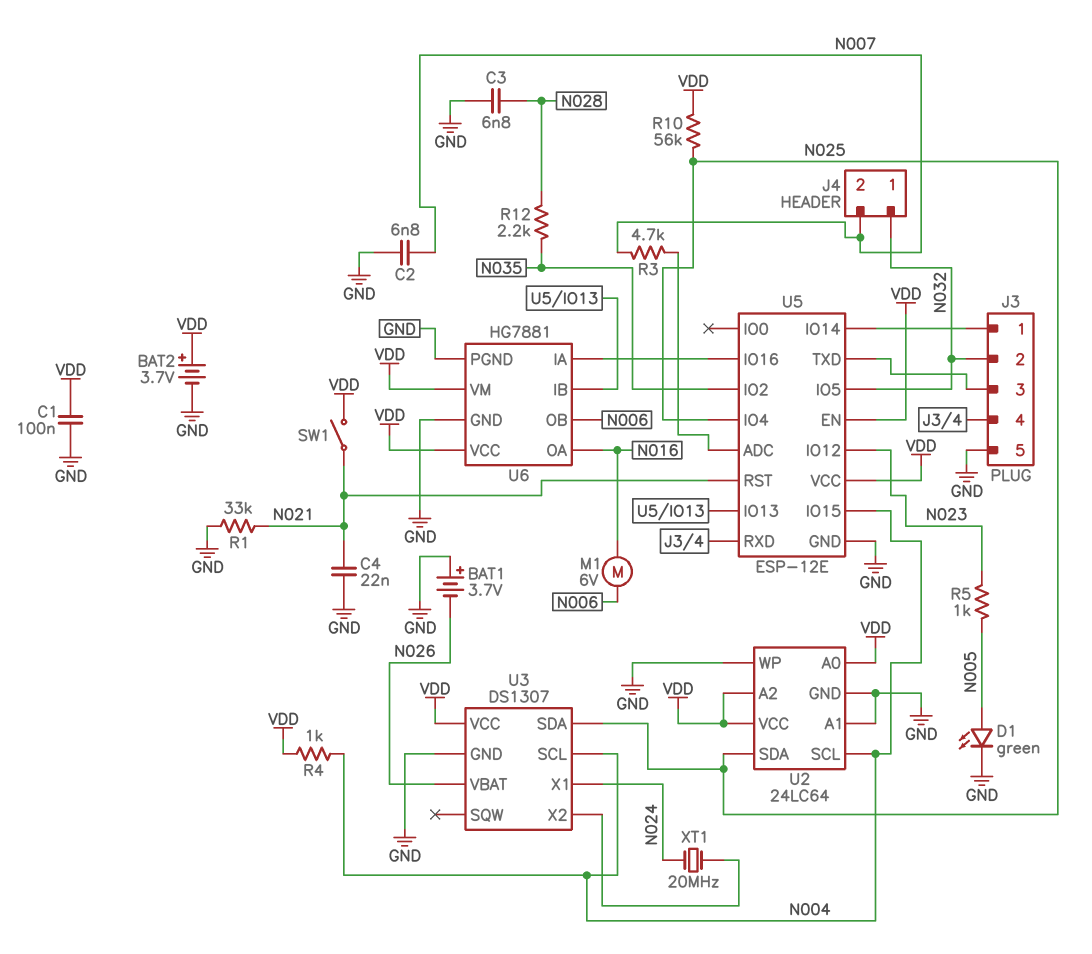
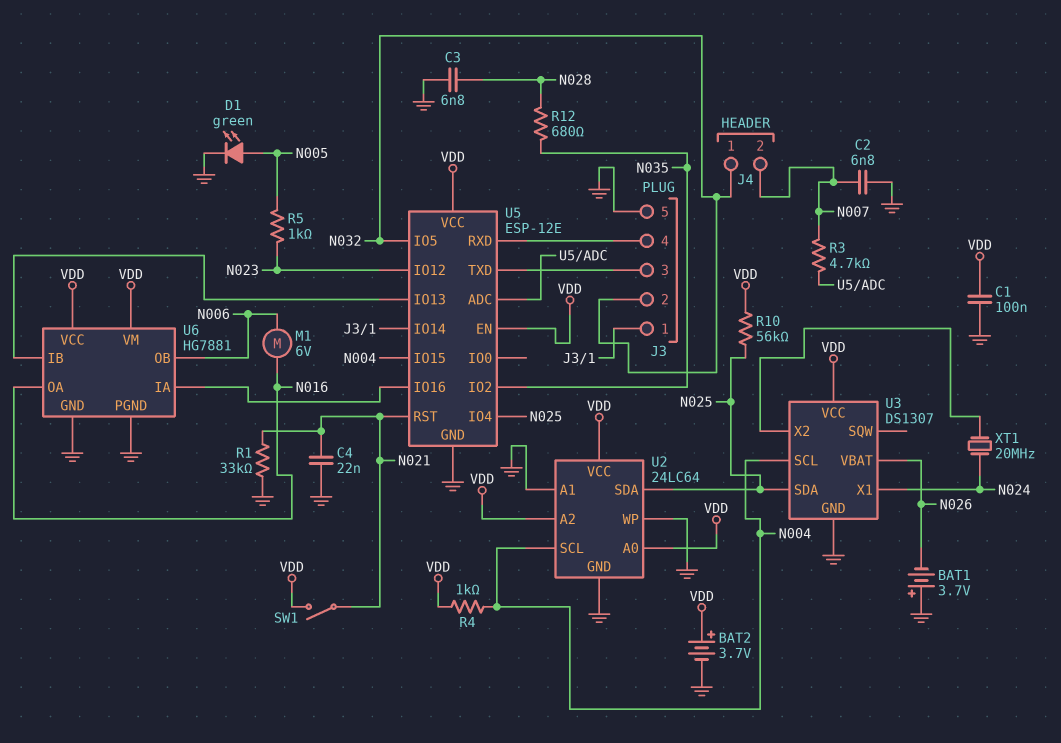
R12: 2.2k (N028, N035) -> 680 (N028, N035)

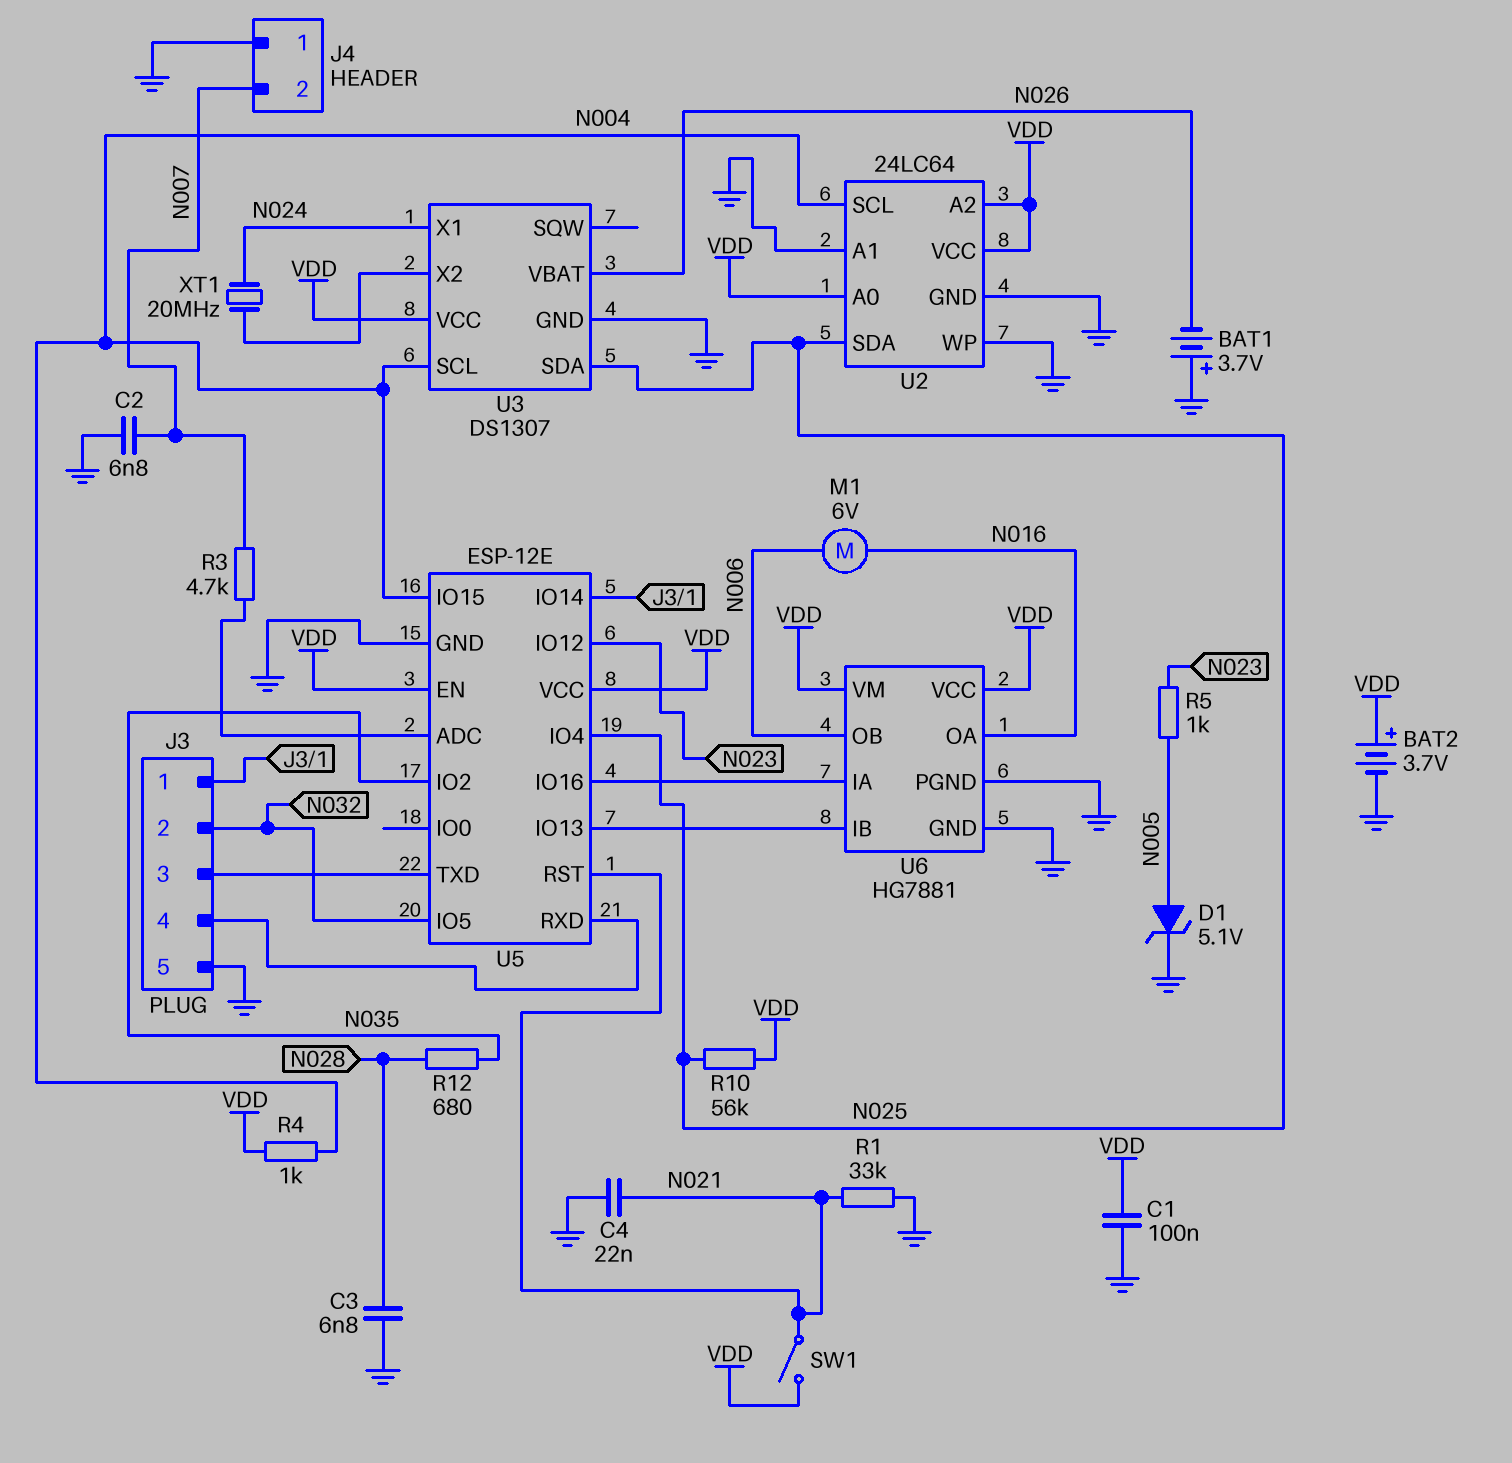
D1: LED green (A N005, K GND) -> zener 5.1V (A N005, K GND)
J4 pin 1: N032 -> GND

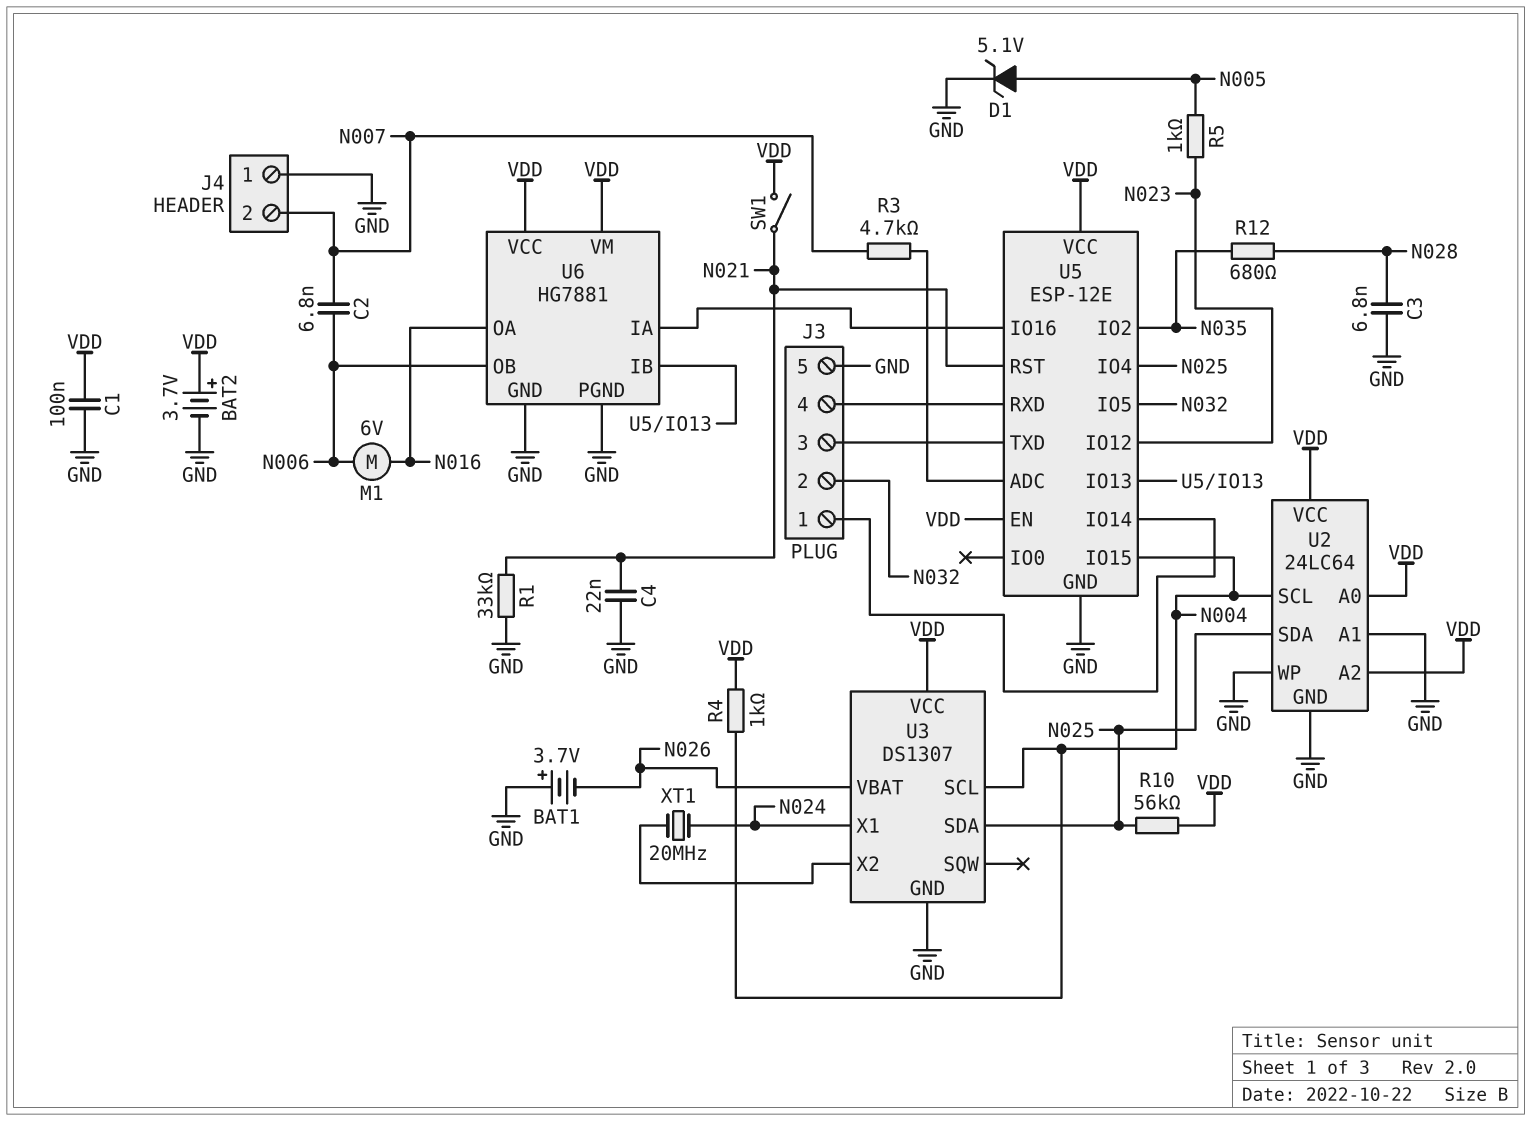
C2: 6.8nF (GND, N007) -> 6.8nF (N006, N007)

